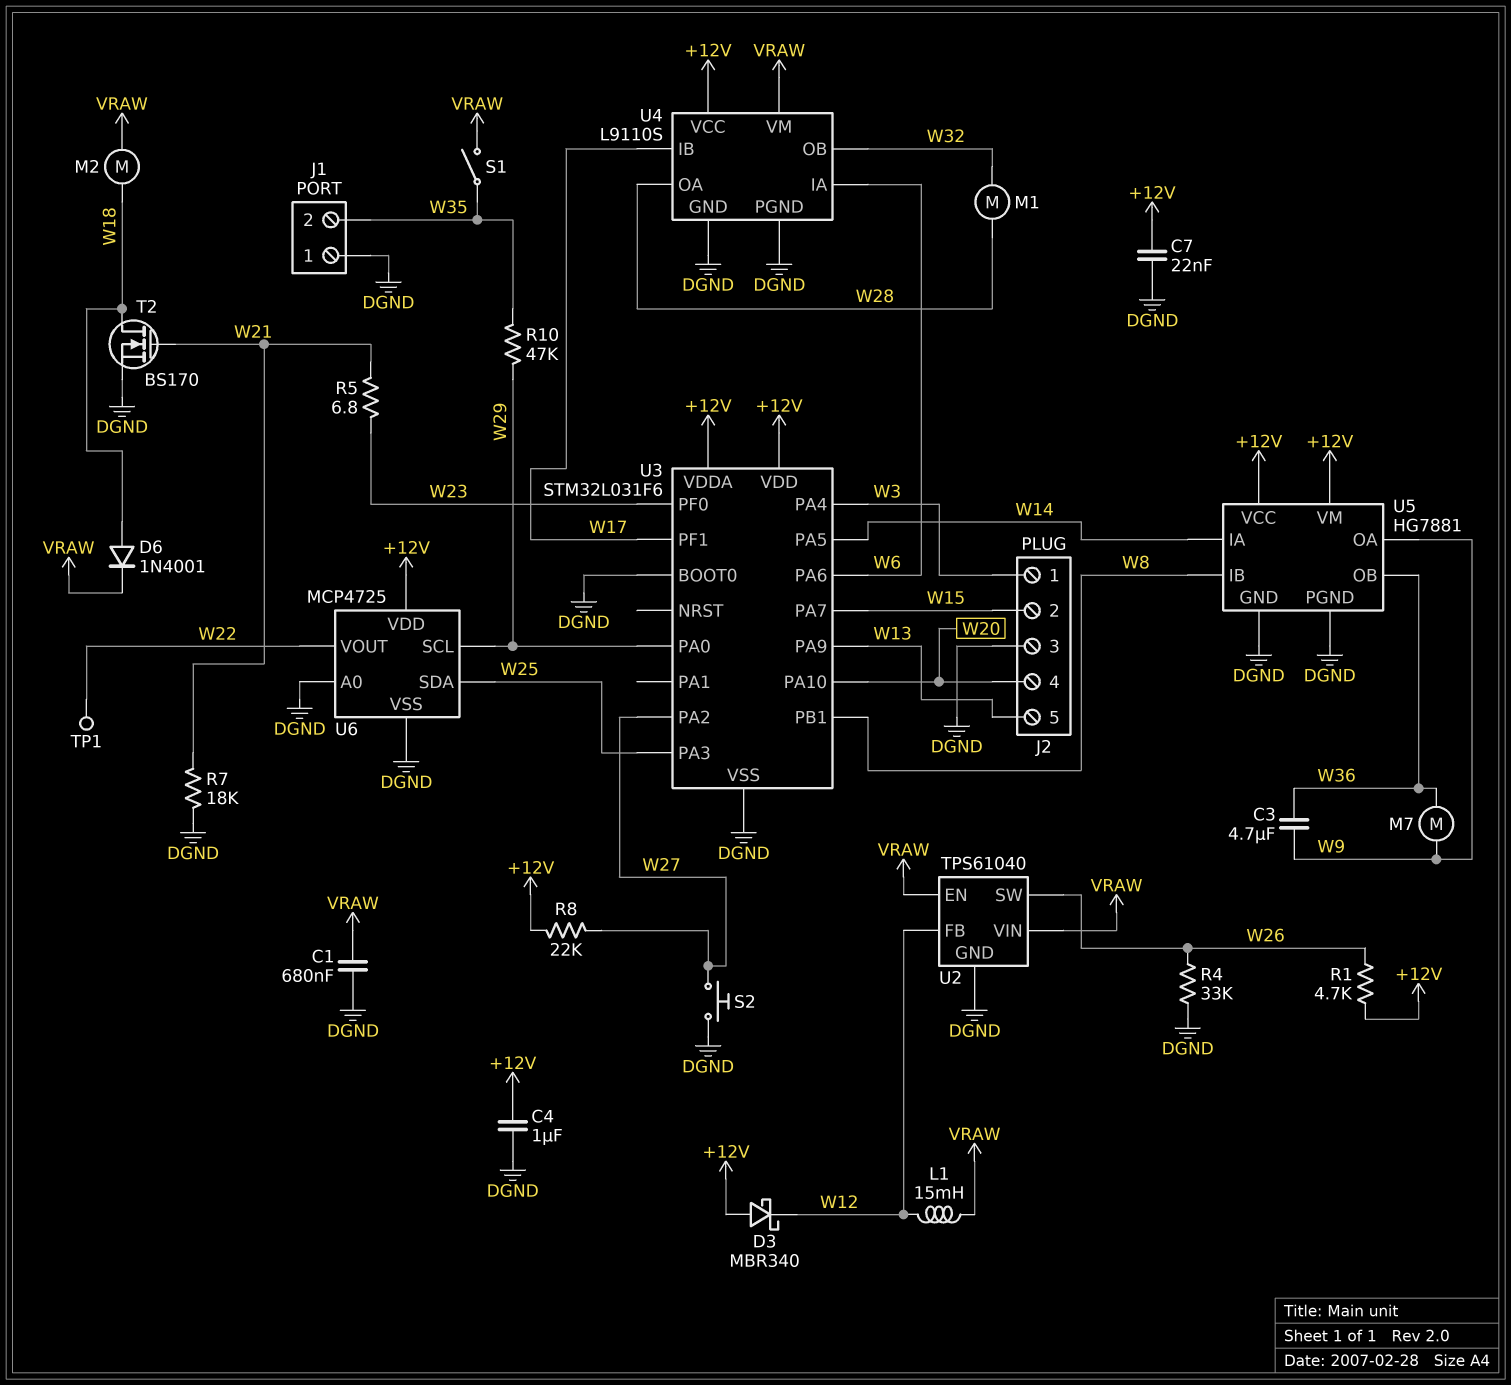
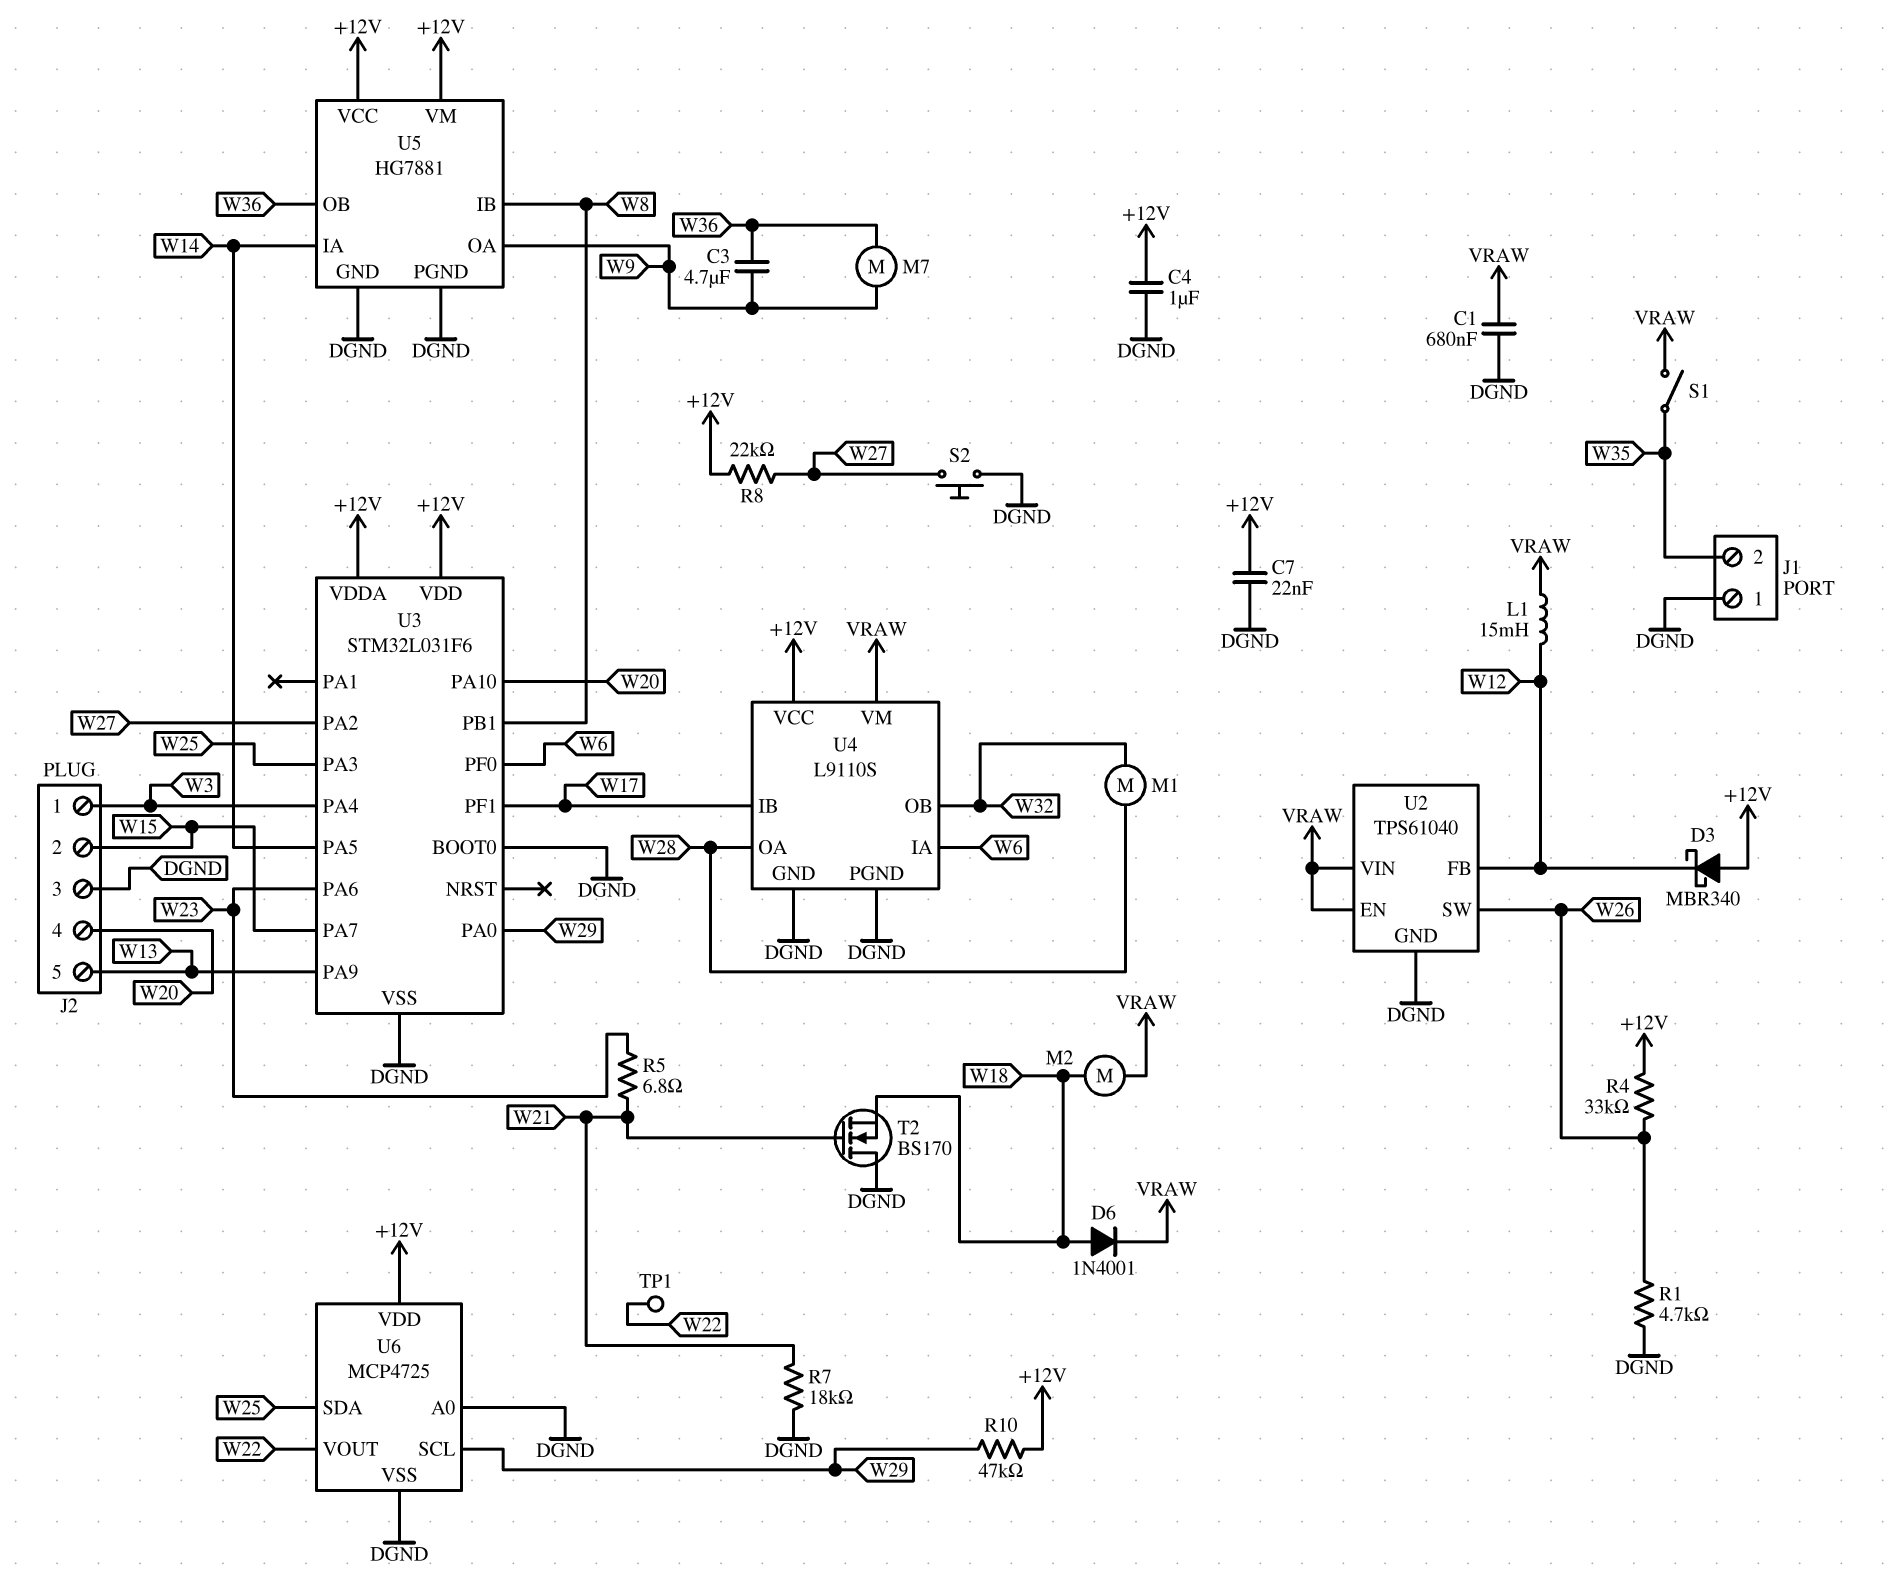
R1: 4.7k (+12V, W26) -> 4.7k (DGND, W26)
R4: 33k (DGND, W26) -> 33k (+12V, W26)
R10: 47k (W29, W35) -> 47k (+12V, W29)
T2: NMOS BS170 (G W21, D W18, S DGND) -> NMOS BS170 (G W21, D DGND, S W18)
U3 pin PA6: W6 -> W23
U3 pin PF0: W23 -> W6

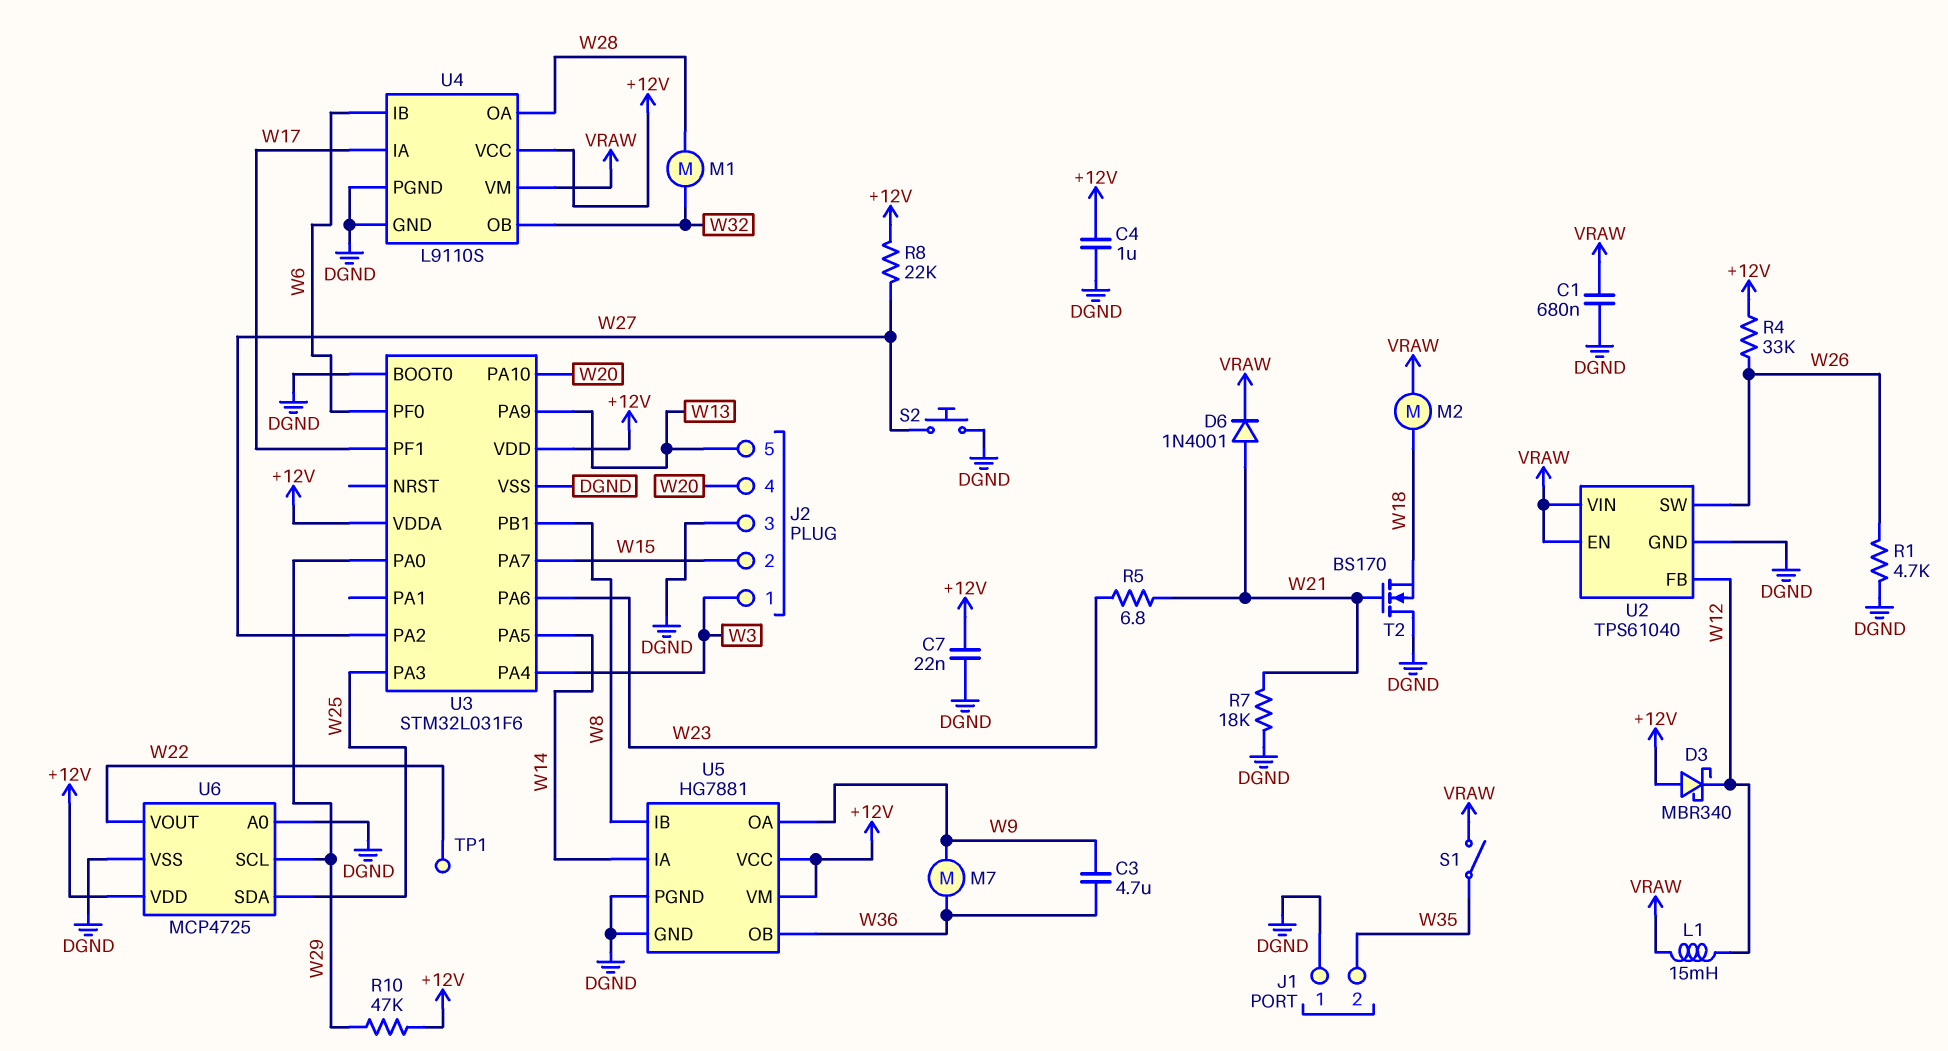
D6: diode 1N4001 (A W18, K VRAW) -> diode 1N4001 (A W21, K VRAW)
U4 pin IA: W6 -> W17
U4 pin IB: W17 -> W6

